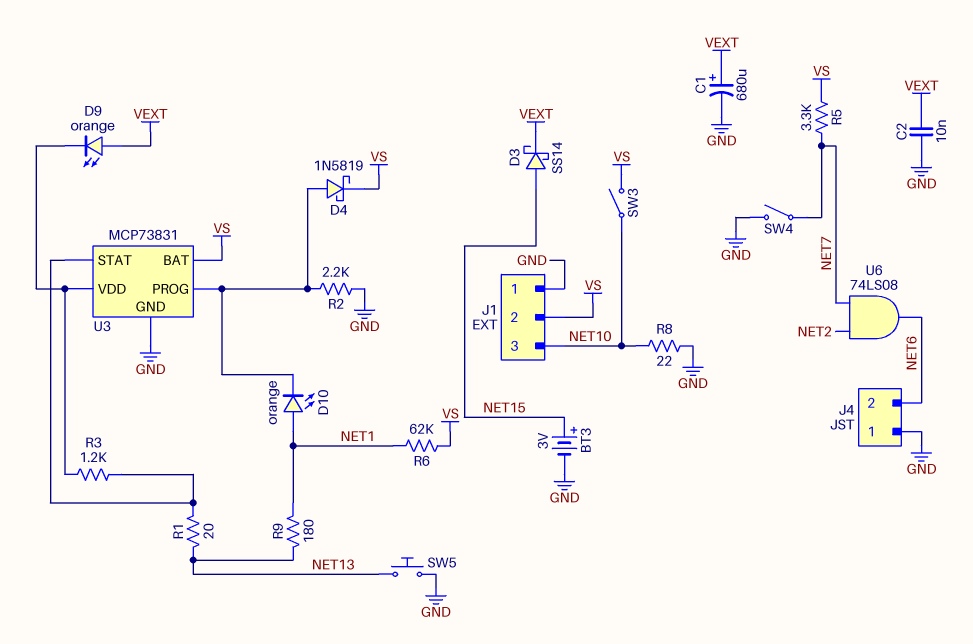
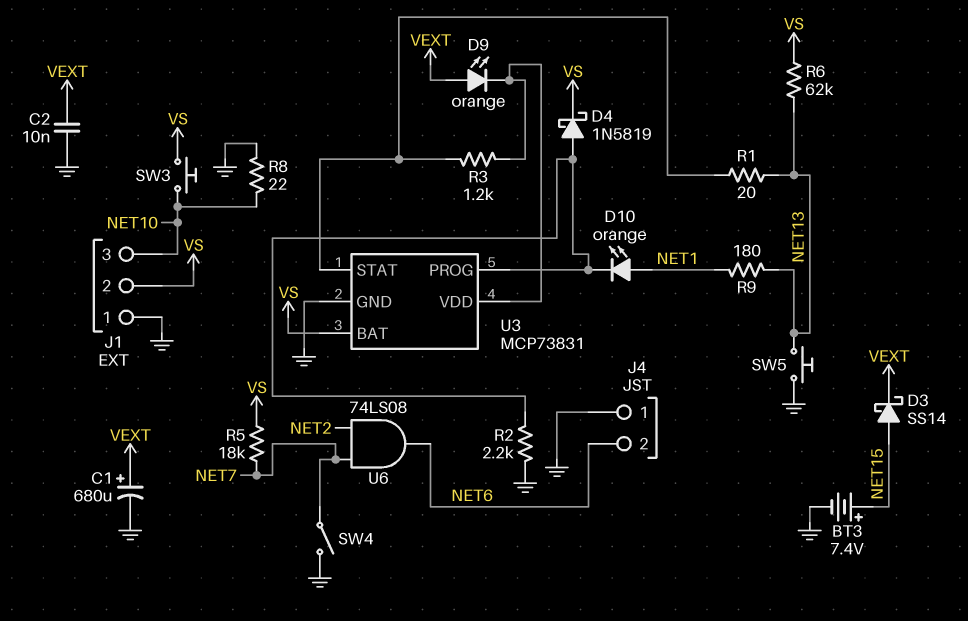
BT3: 3V (plus NET15, minus GND) -> 7.4V (plus NET15, minus GND)
R5: 3.3k (NET7, VS) -> 18k (NET7, VS)
R6: 62k (NET1, VS) -> 62k (NET13, VS)
SW3: switch (NET10, VS) -> button (NET10, VS)

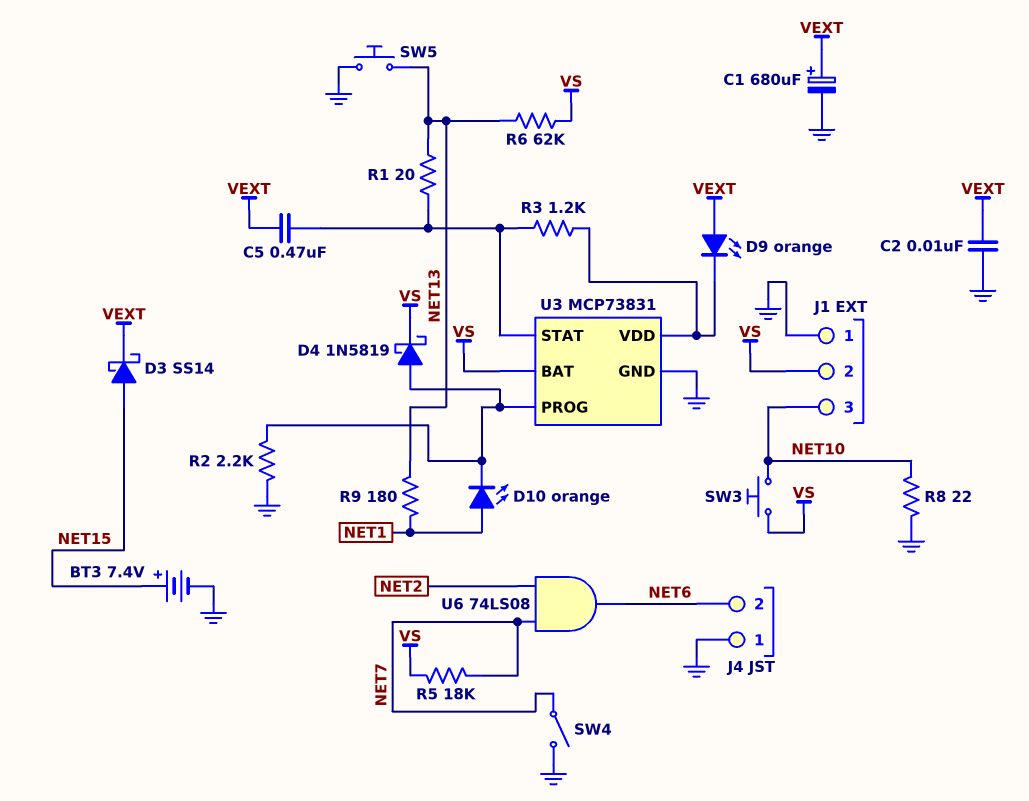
C5: none -> 470nF (U3/STAT, VEXT)

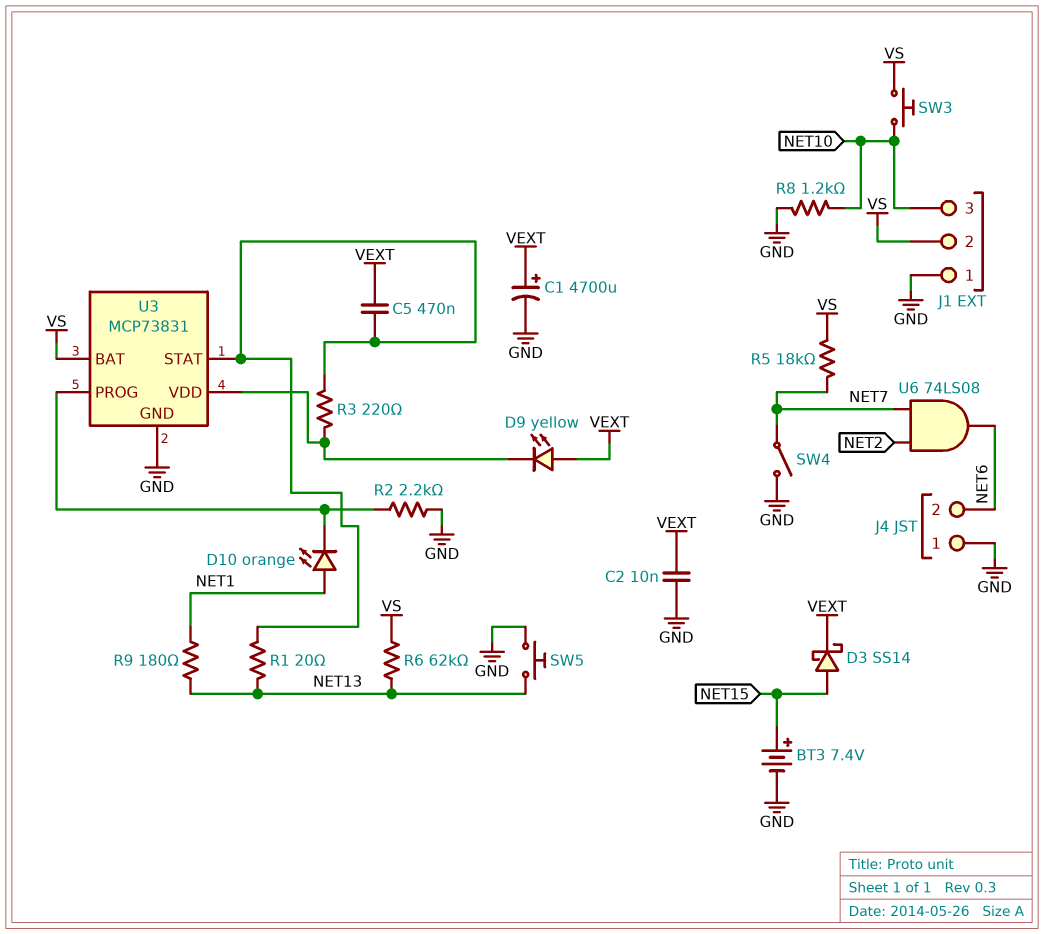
C1: 680uF (plus VEXT, minus GND) -> 4700uF (plus VEXT, minus GND)
D4: schottky 1N5819 (A U3/PROG, K VS) -> none
D9: LED orange (A VEXT, K U3/VDD) -> LED yellow (A VEXT, K U3/VDD)
R3: 1.2k (U3/STAT, U3/VDD) -> 220 (U3/STAT, U3/VDD)
R8: 22 (GND, NET10) -> 1.2k (GND, NET10)

